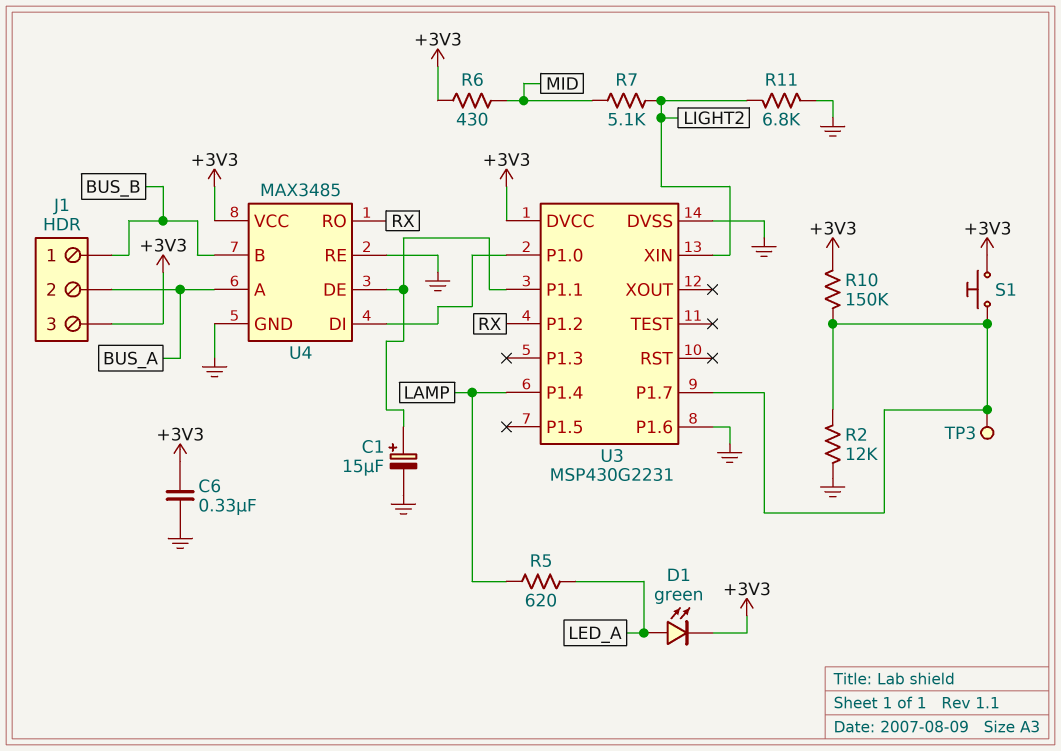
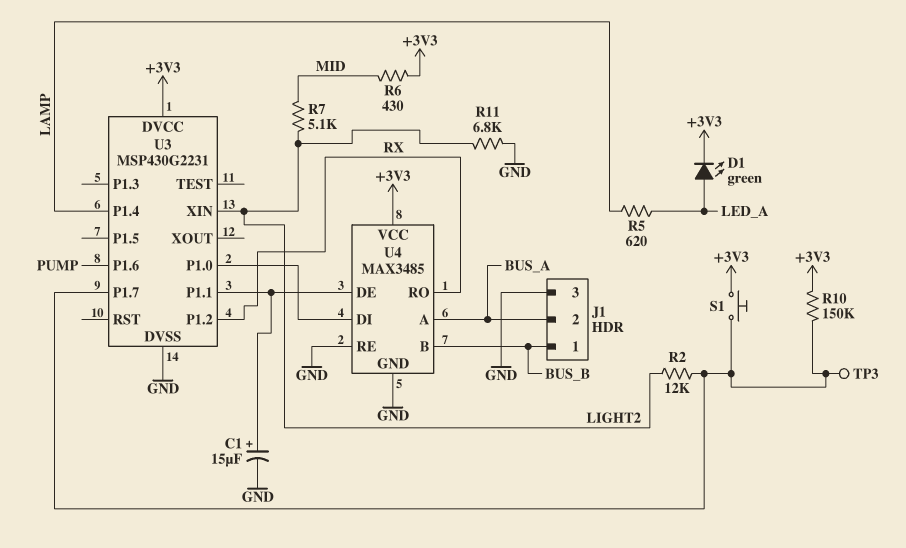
C6: 330nF (+3V3, GND) -> none
J1 pin 3: +3V3 -> GND
R2: 12k (GND, U3/P1.7) -> 12k (LIGHT2, U3/P1.7)
U3 pin P1.6: GND -> PUMP

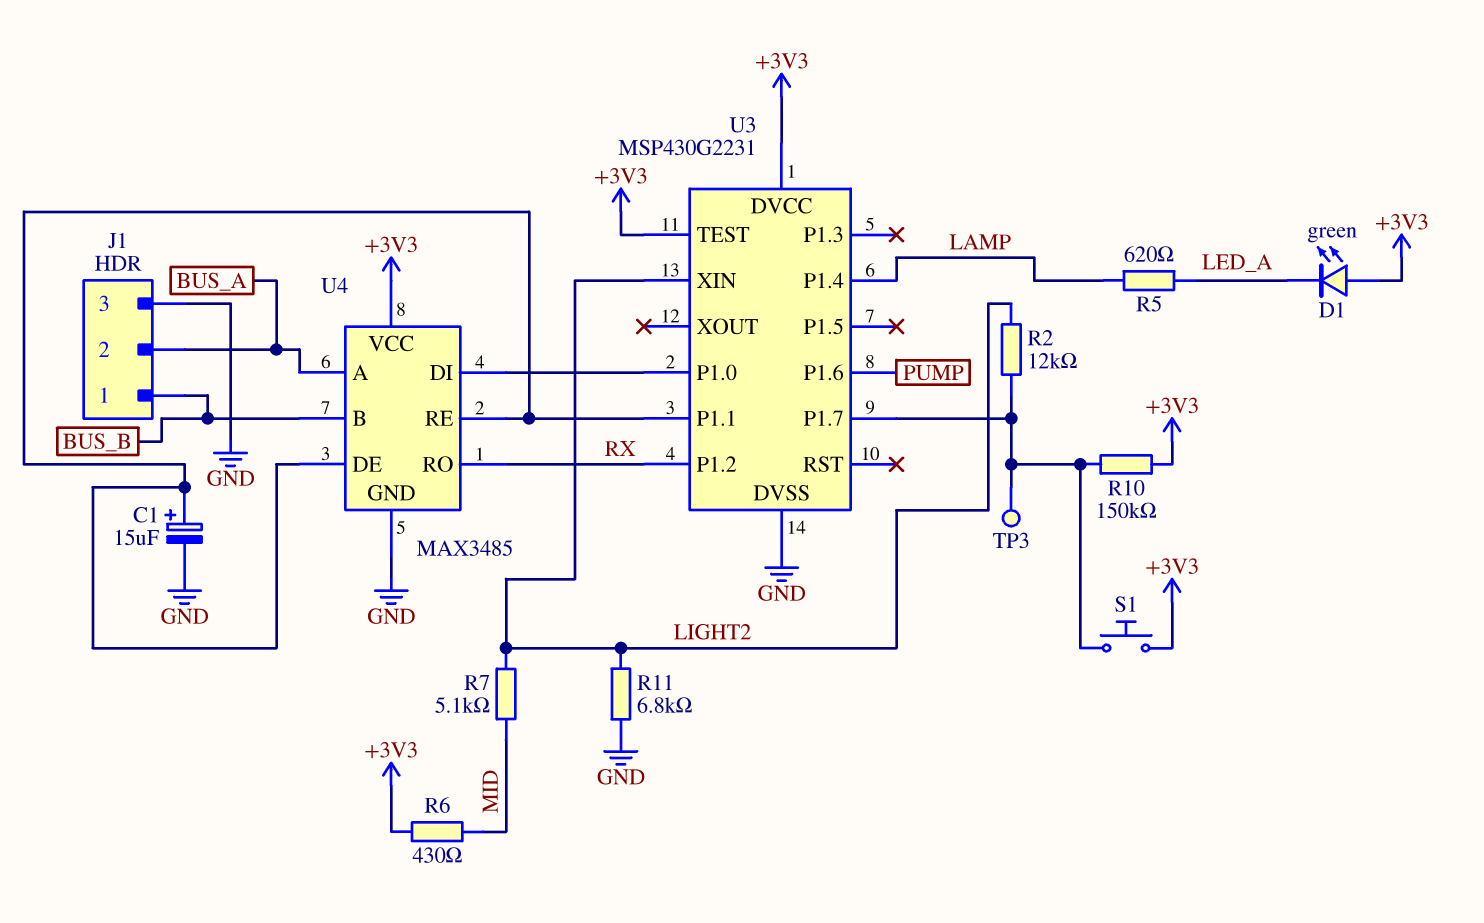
D1: LED green (A LED_A, K +3V3) -> LED green (A +3V3, K LED_A)
U3 pin TEST: none -> +3V3
U4 pin RE: GND -> U3/P1.1

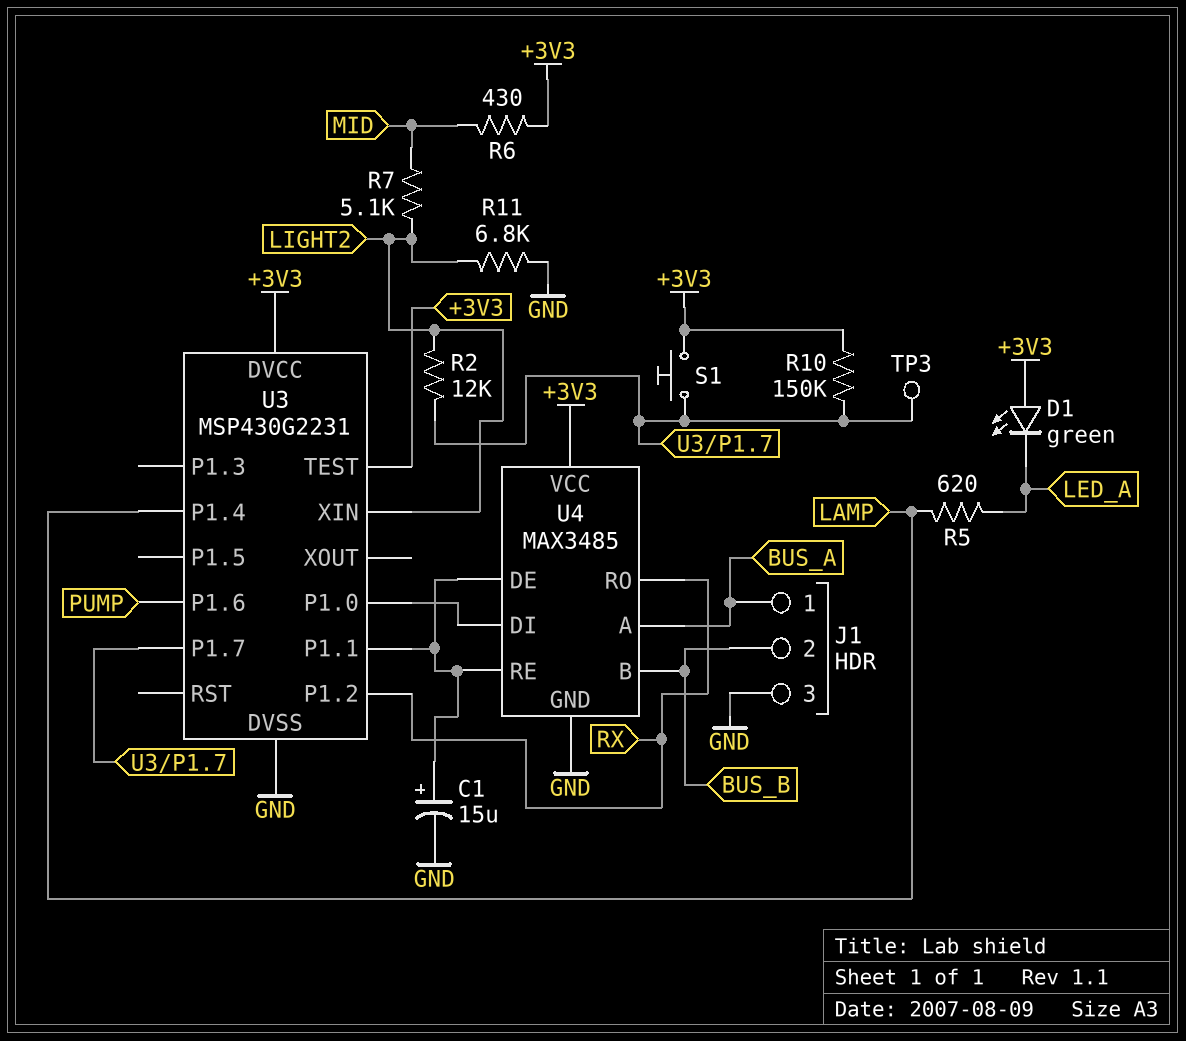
J1 pin 1: BUS_B -> BUS_A
J1 pin 2: BUS_A -> BUS_B

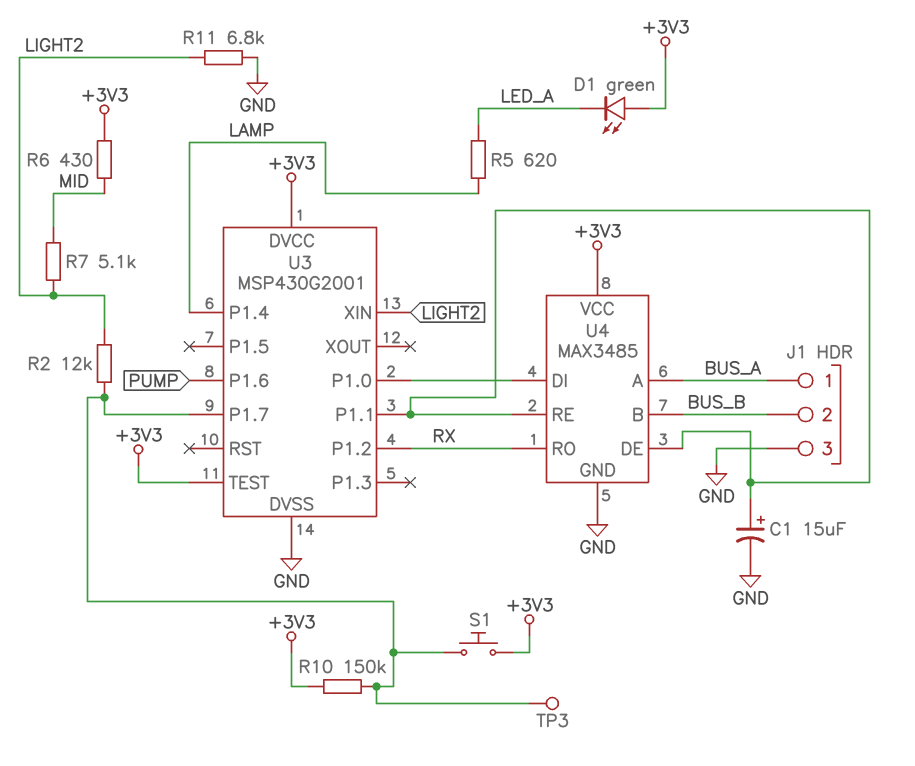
U3: MSP430G2231 -> MSP430G2001

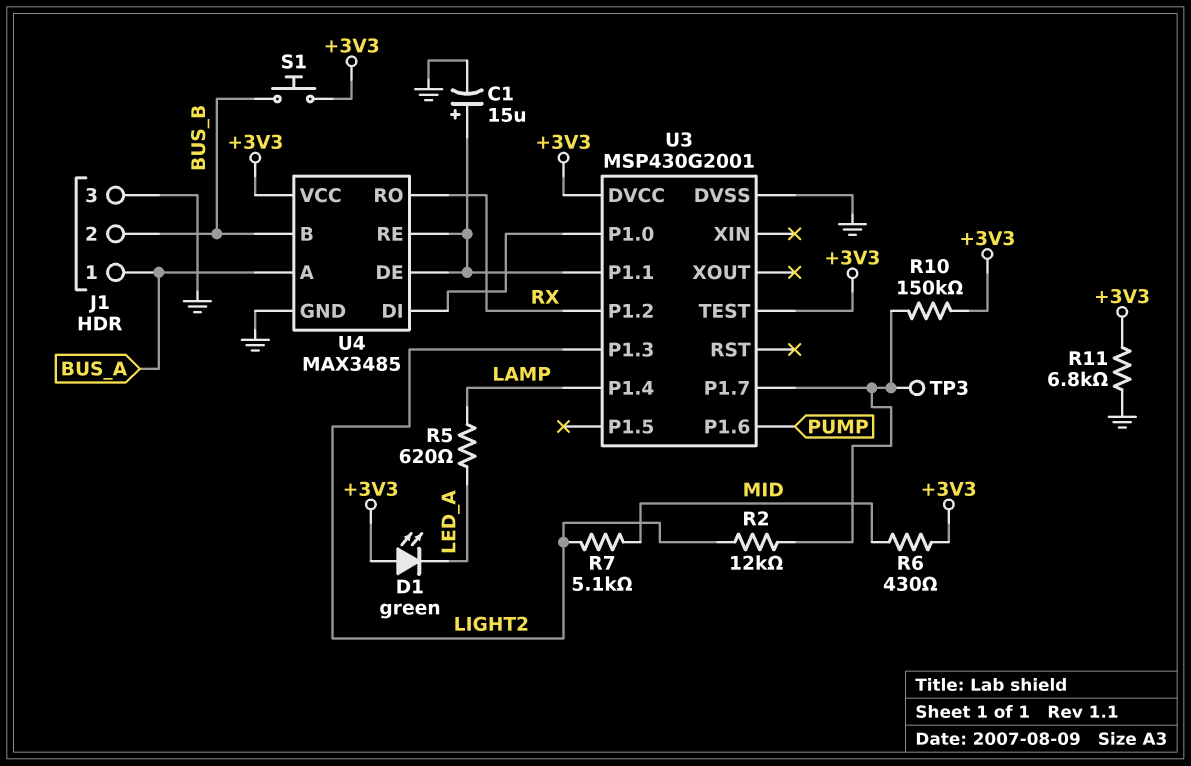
R11: 6.8k (GND, LIGHT2) -> 6.8k (+3V3, GND)
S1: button (+3V3, U3/P1.7) -> button (+3V3, BUS_B)
U3 pin P1.3: none -> LIGHT2
U3 pin XIN: LIGHT2 -> none

